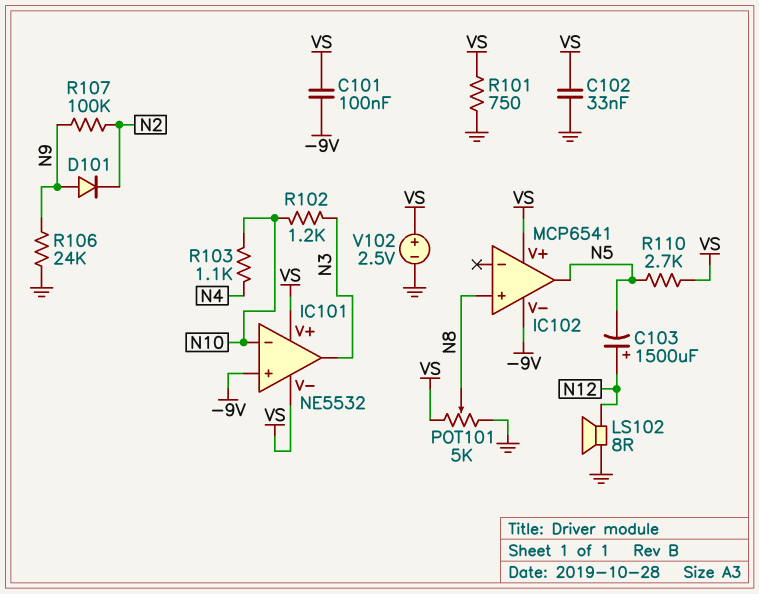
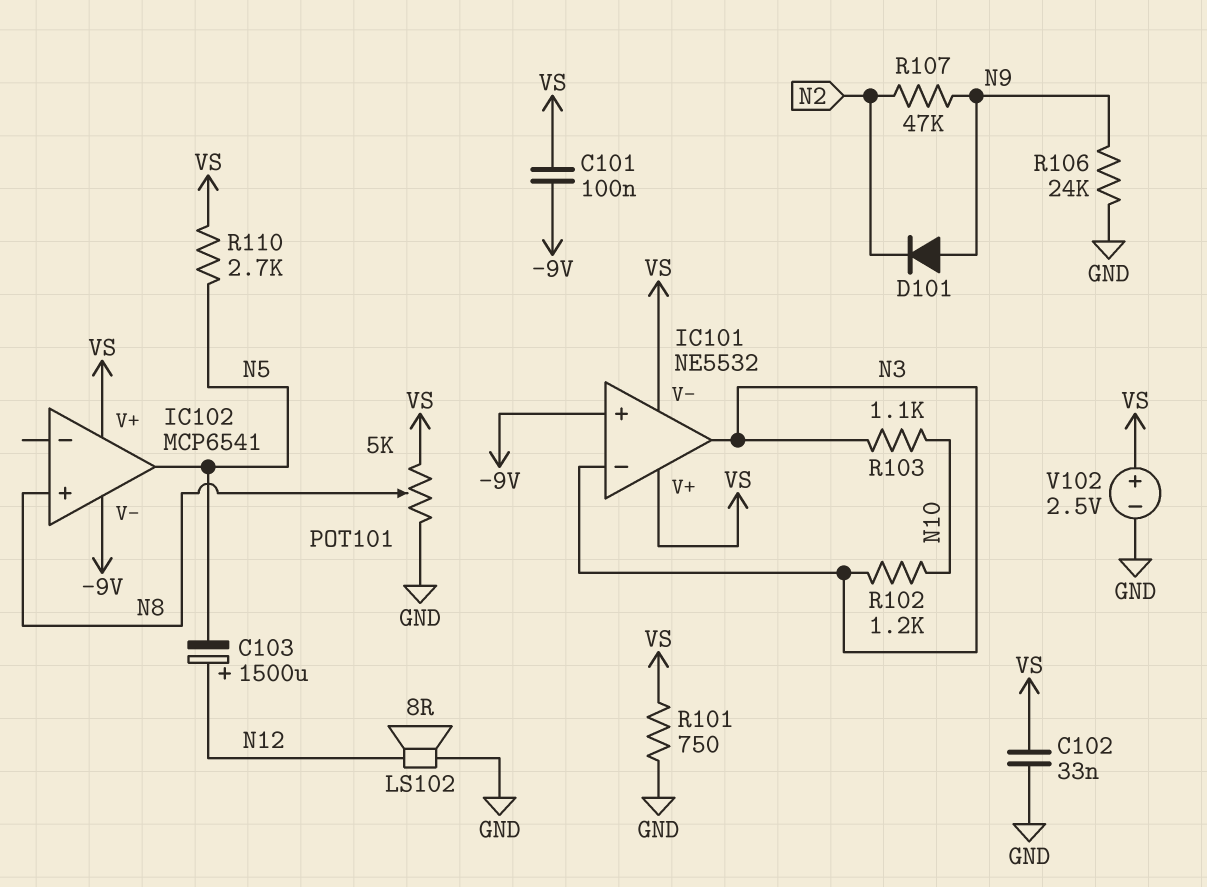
IC101 pin in-: N10 -> N3
R103: 1.1k (N4, N10) -> 1.1k (N3, N10)
R107: 100k (N2, N9) -> 47k (N2, N9)

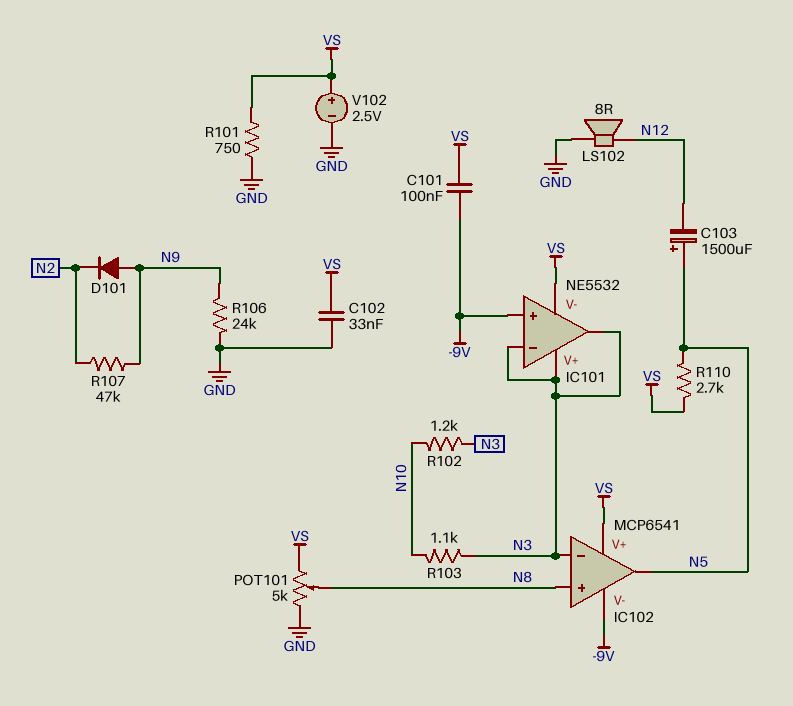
C103: 1500uF (plus N12, minus N5) -> 1500uF (plus N5, minus N12)
IC101 pin V+: VS -> N3
IC102 pin in-: none -> N3

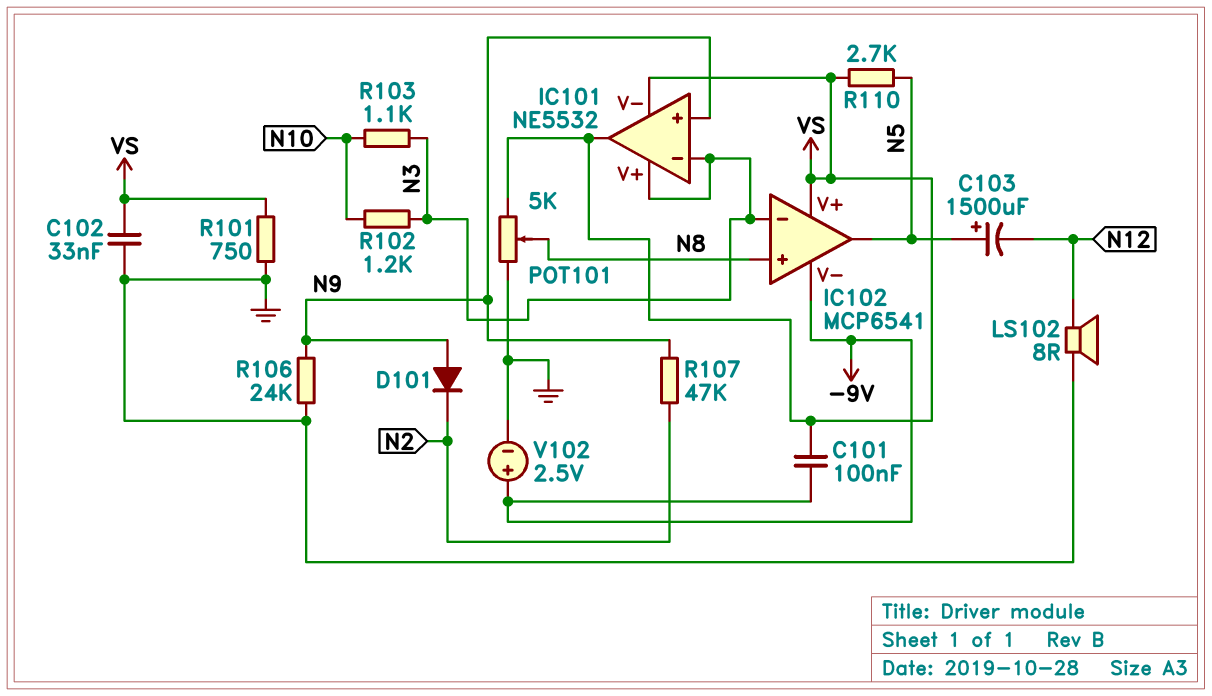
IC101 pin in+: -9V -> N9
IC101 pin out: N3 -> VS
V102: 2.5V (plus VS, minus GND) -> 2.5V (plus -9V, minus GND)

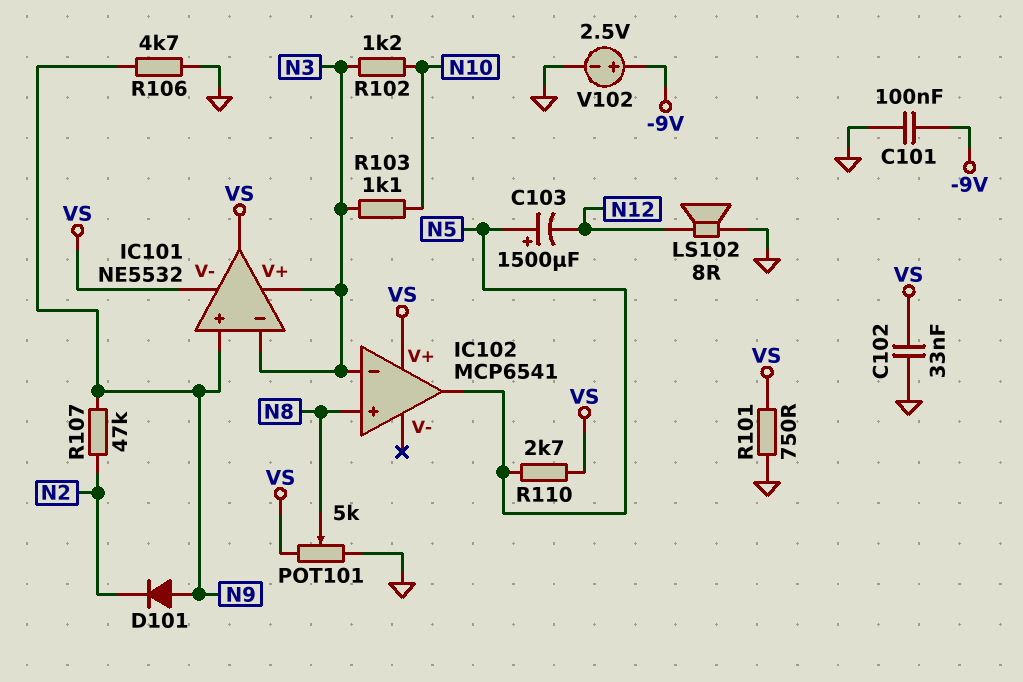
C101: 100nF (-9V, VS) -> 100nF (-9V, GND)
IC102 pin V-: -9V -> none
R106: 24k (GND, N9) -> 4.7k (GND, N9)

